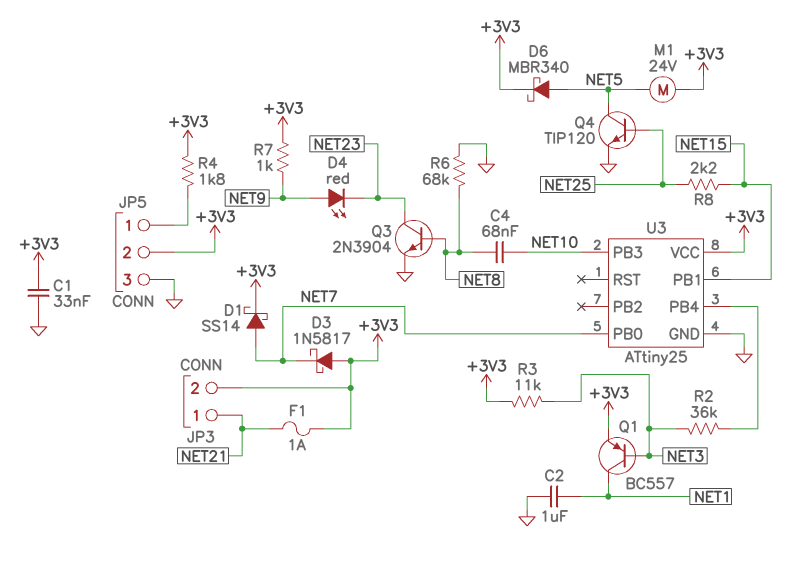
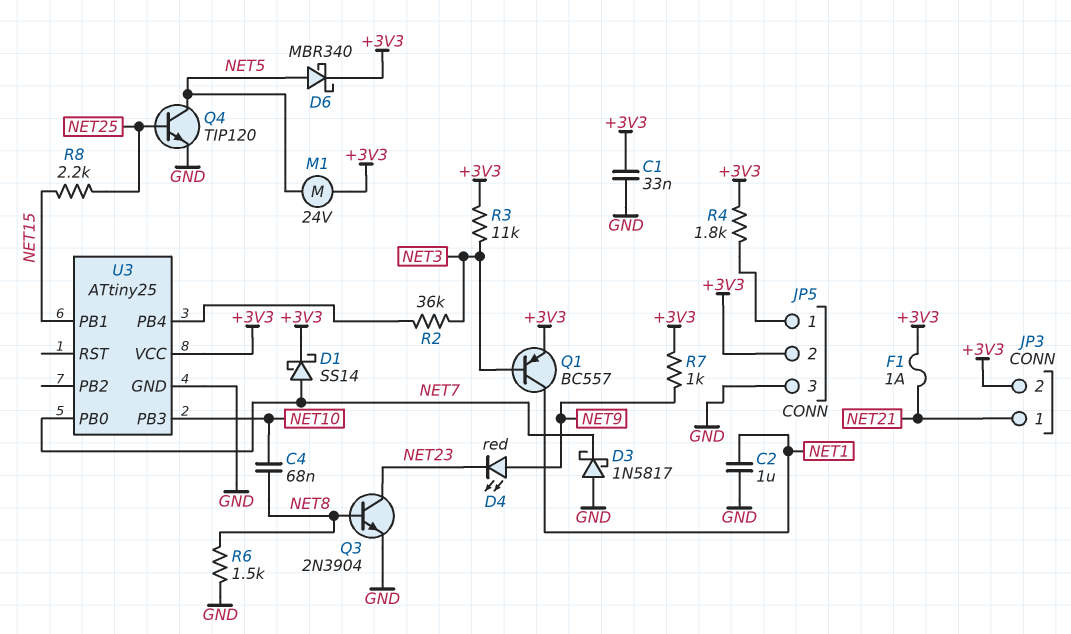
D3: schottky 1N5817 (A +3V3, K NET7) -> schottky 1N5817 (A GND, K NET7)
R6: 68k (GND, NET8) -> 1.5k (GND, NET8)

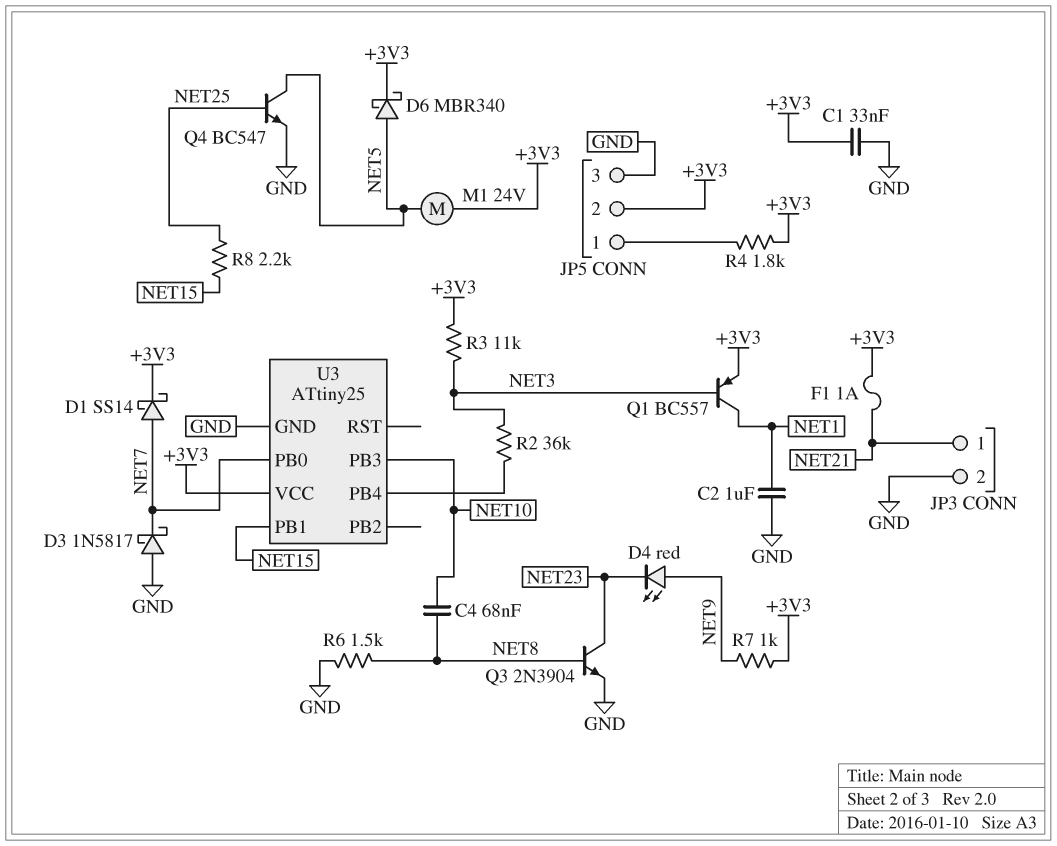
JP3 pin 2: +3V3 -> GND
Q4: NPN TIP120 (B NET25, C NET5, E GND) -> NPN BC547 (B NET25, C NET5, E GND)

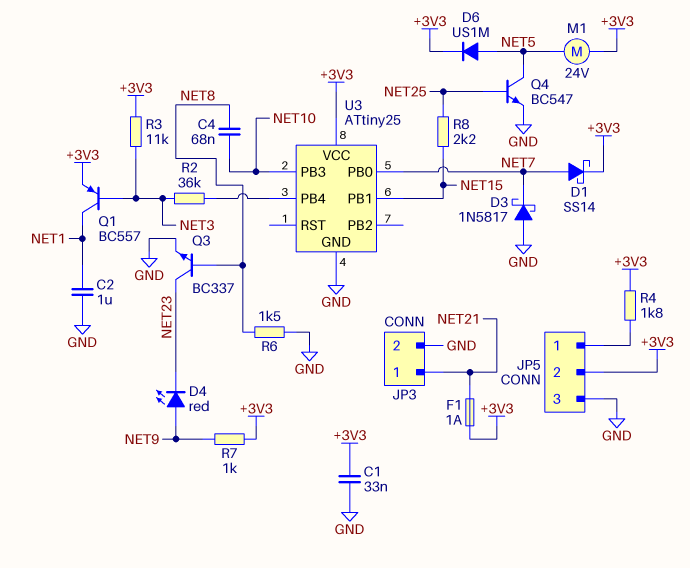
D6: schottky MBR340 (A NET5, K +3V3) -> diode US1M (A NET5, K +3V3)
Q3: NPN 2N3904 (B NET8, C NET23, E GND) -> NPN BC337 (B NET8, C NET23, E GND)

